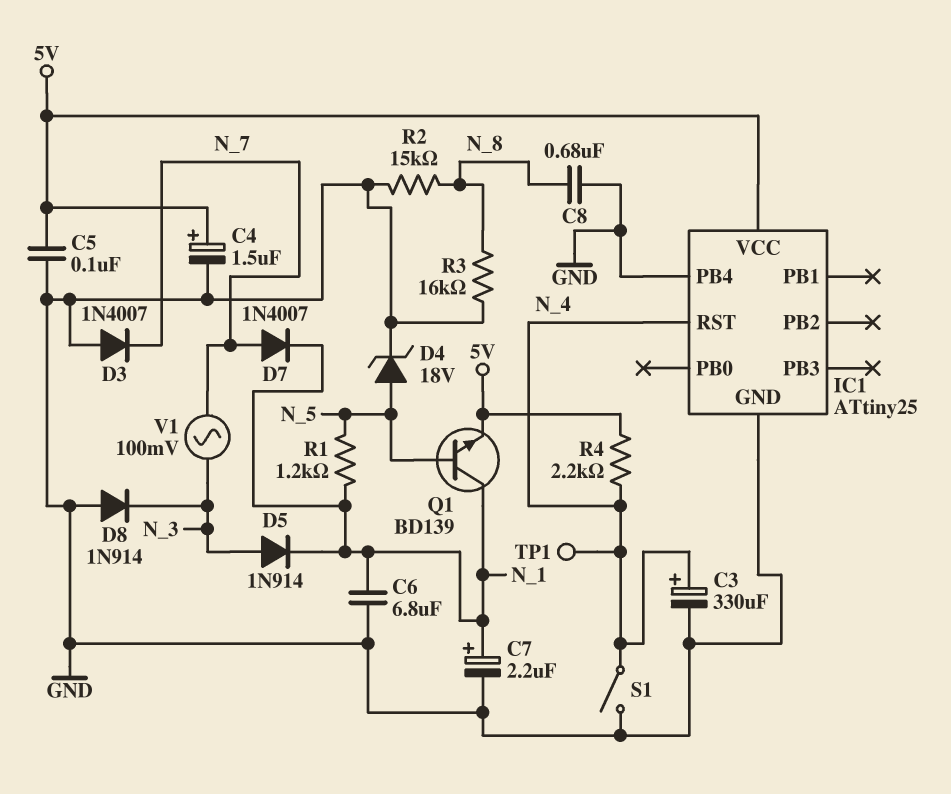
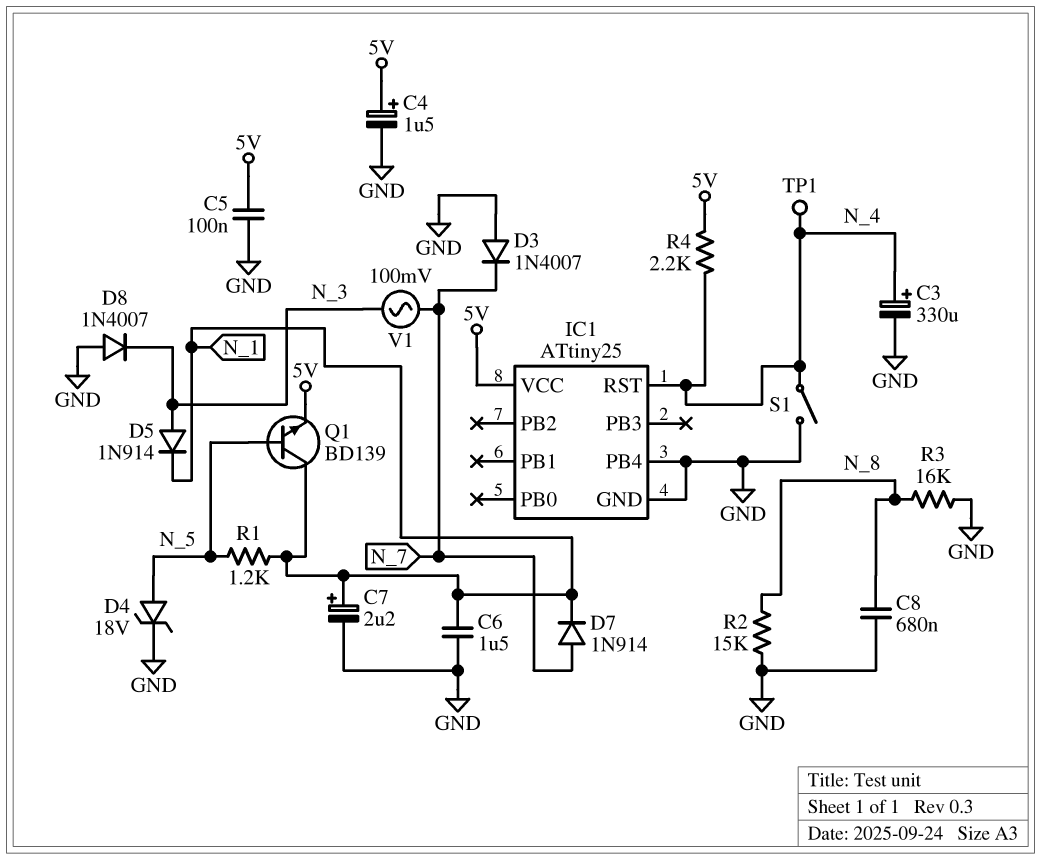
C6: 6.8uF (GND, N_1) -> 1.5uF (GND, N_1)
D7: diode 1N4007 (A N_7, K N_1) -> diode 1N914 (A N_7, K N_1)
D8: diode 1N914 (A GND, K N_3) -> diode 1N4007 (A GND, K N_3)

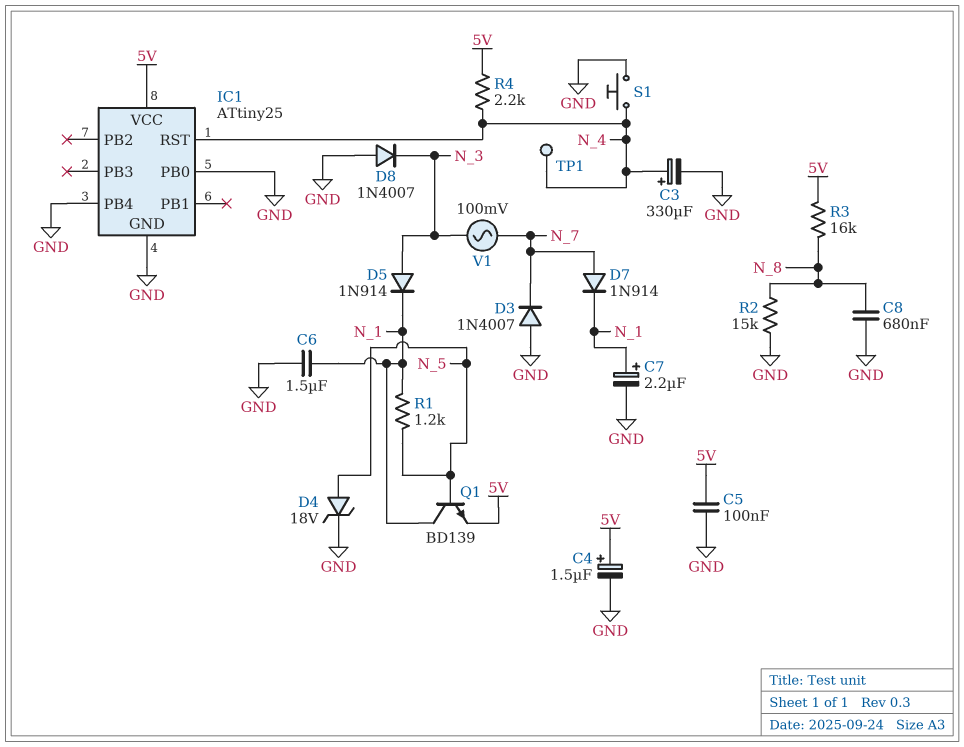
IC1 pin PB0: none -> GND
R3: 16k (GND, N_8) -> 16k (5V, N_8)
S1: switch (GND, N_4) -> button (GND, N_4)

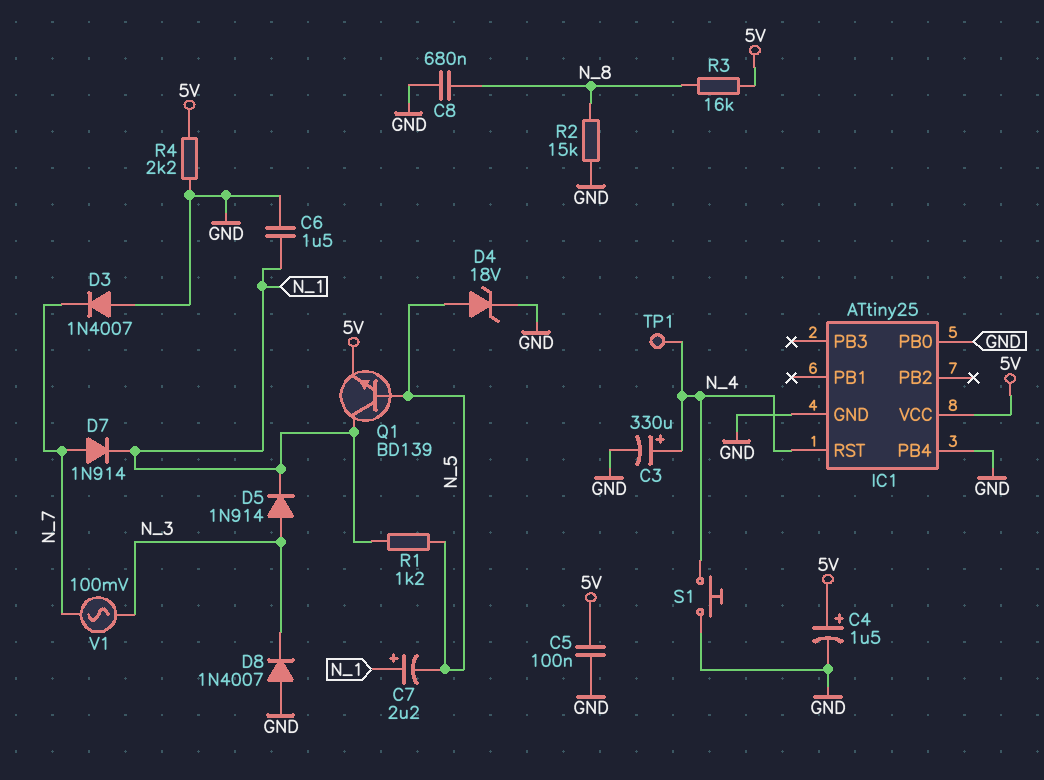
C7: 2.2uF (plus N_1, minus GND) -> 2.2uF (plus N_1, minus N_5)
R4: 2.2k (5V, N_4) -> 2.2k (5V, GND)

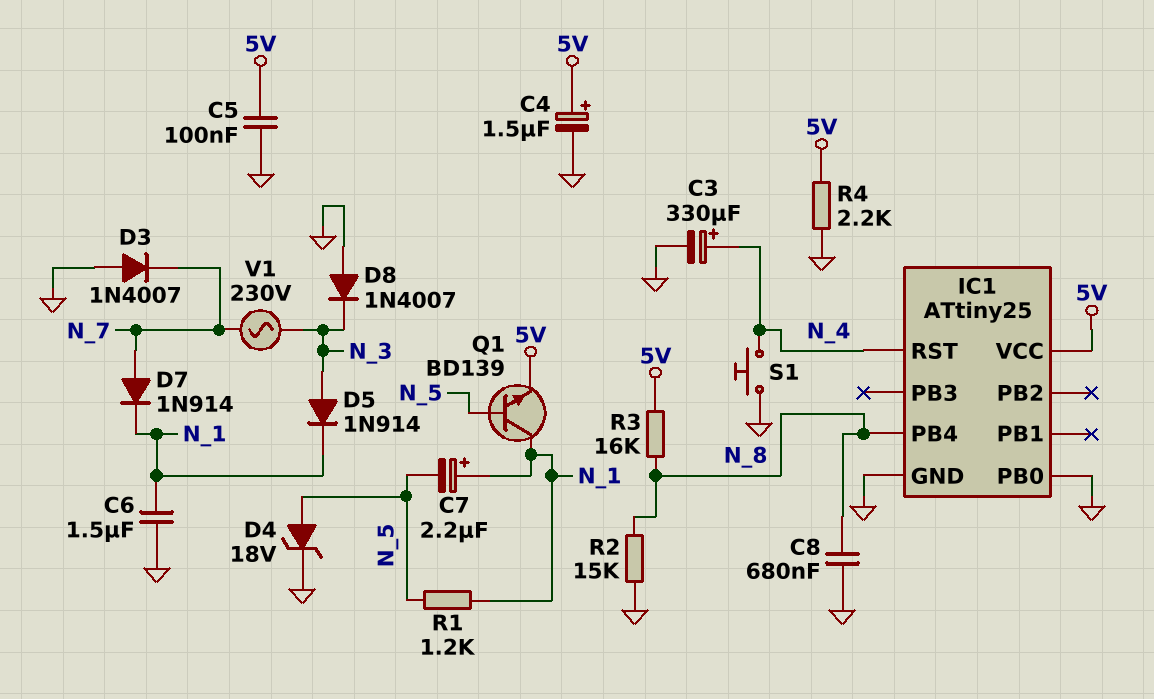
IC1 pin PB4: GND -> N_8
TP1: test point (N_4) -> none
V1: AC 100mV (N_3, N_7) -> AC 230V (N_3, N_7)

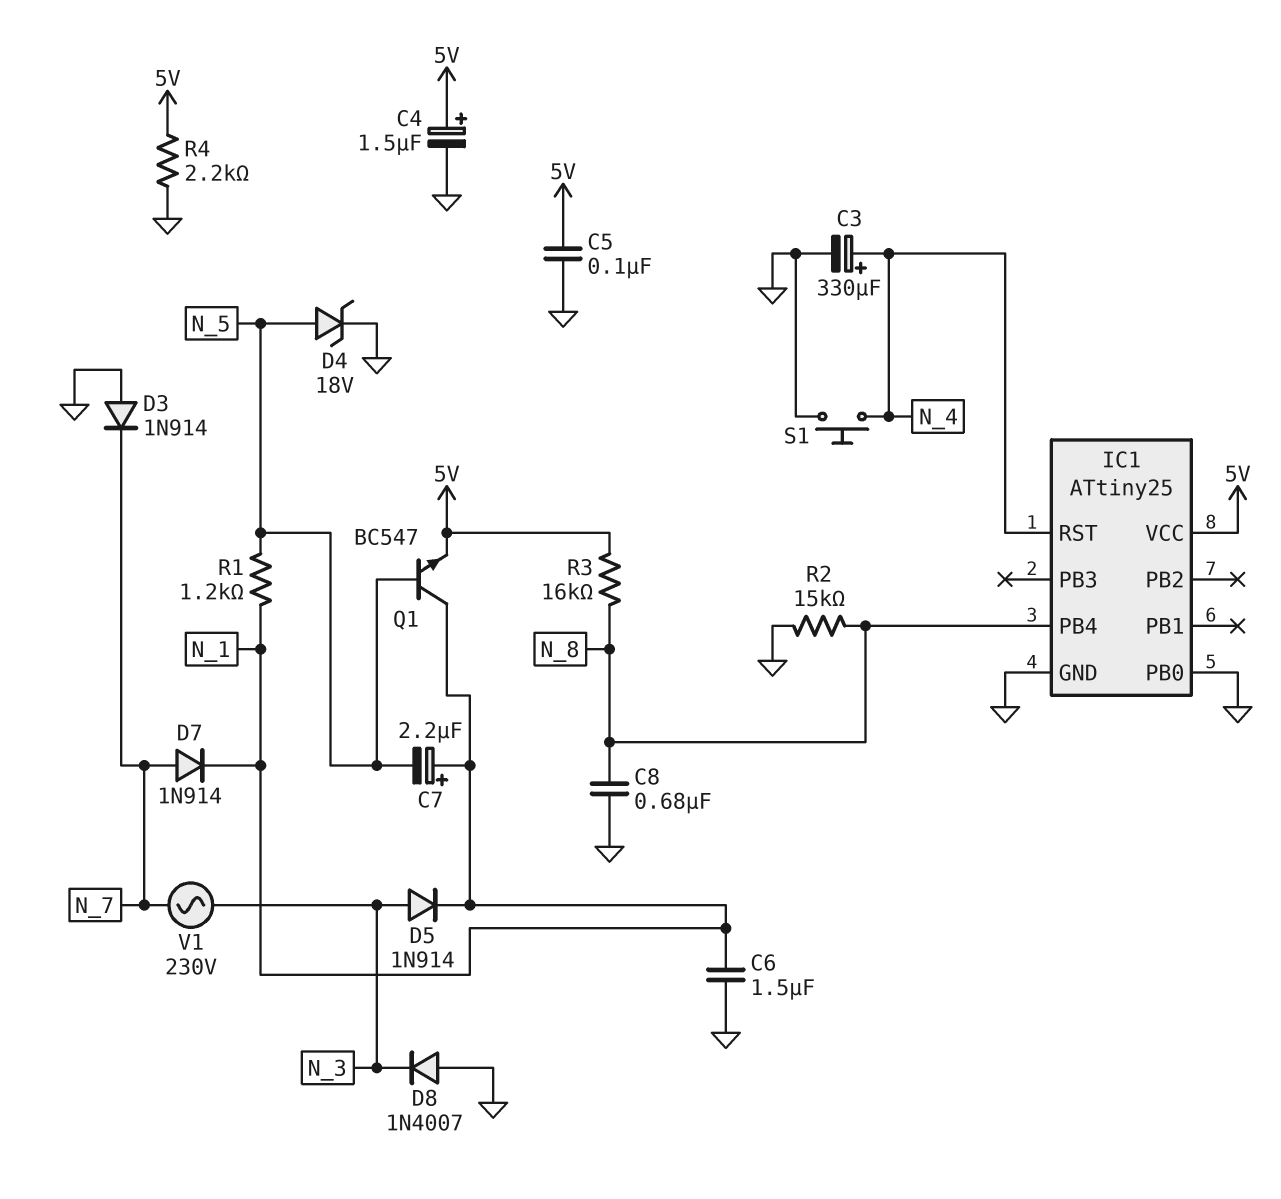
D3: diode 1N4007 (A GND, K N_7) -> diode 1N914 (A GND, K N_7)
Q1: NPN BD139 (B N_5, C N_1, E 5V) -> NPN BC547 (B N_5, C N_1, E 5V)

